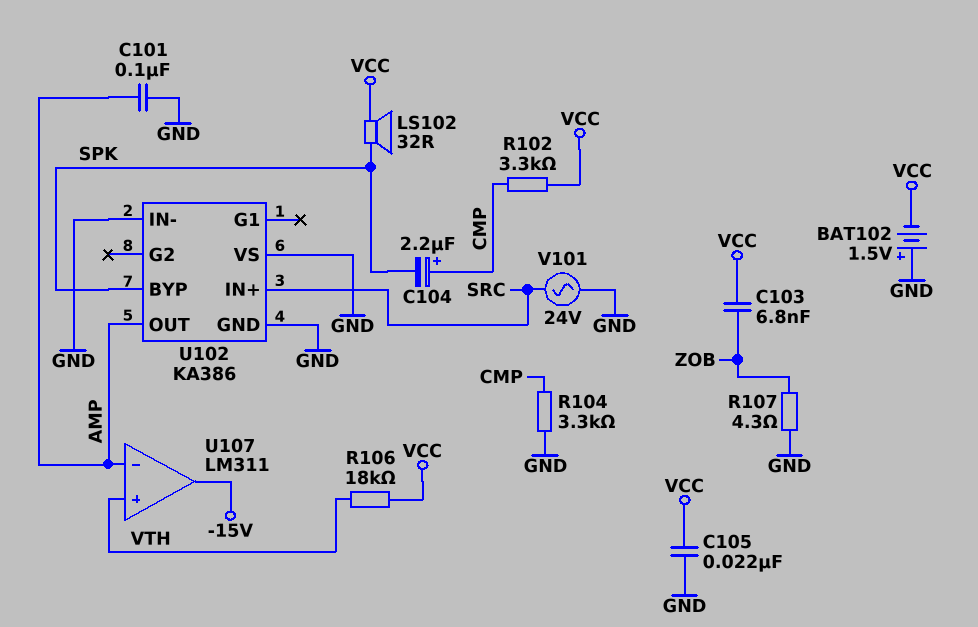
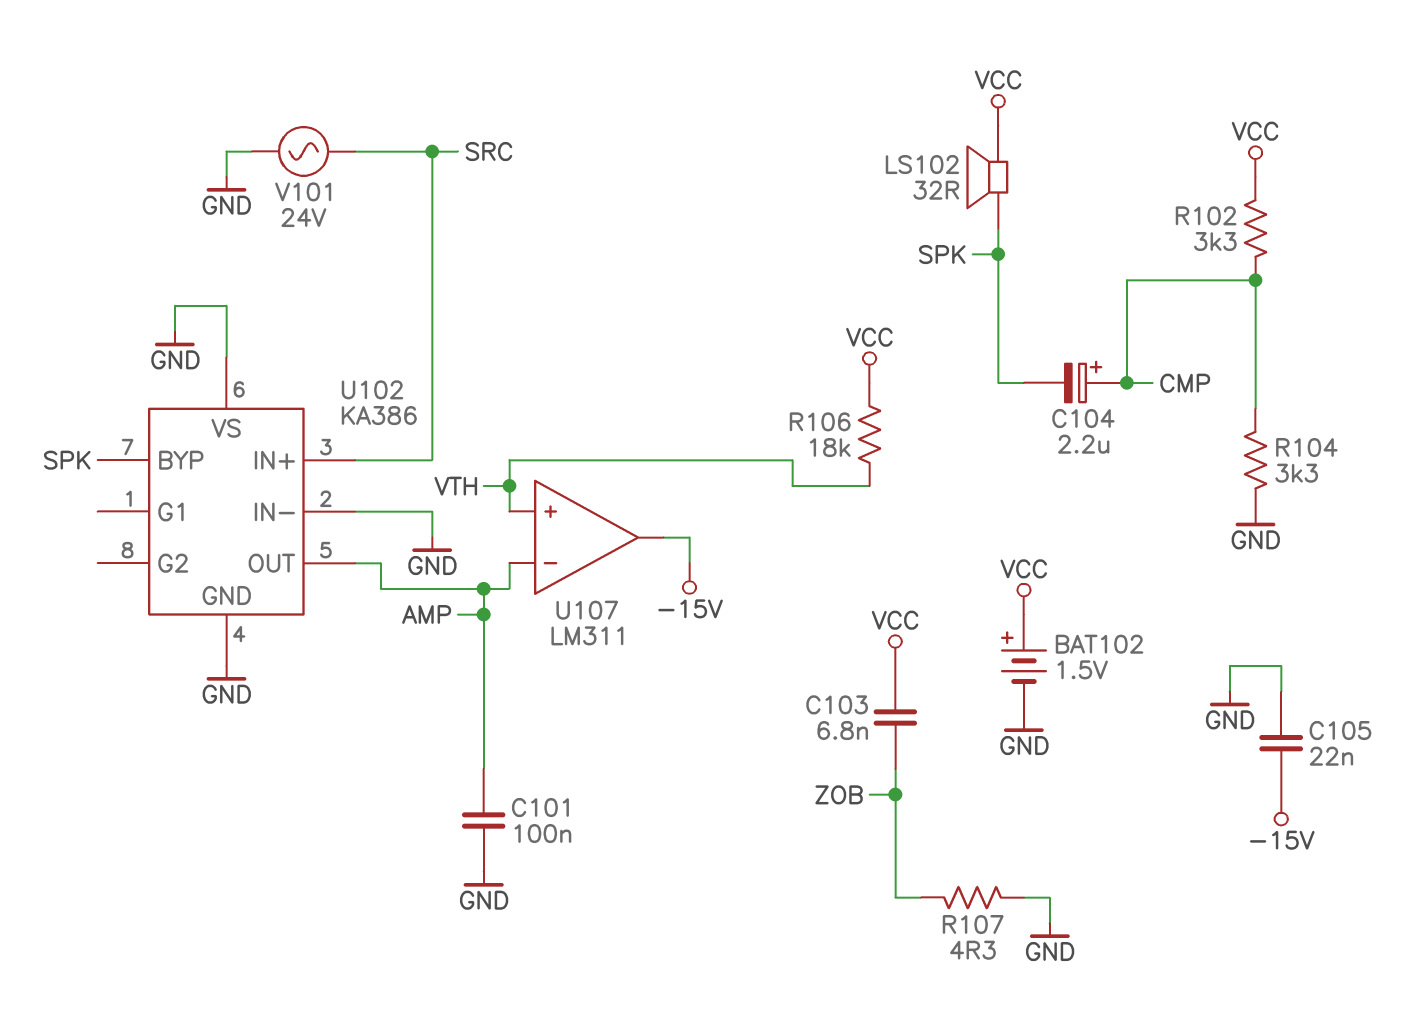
BAT102: 1.5V (plus GND, minus VCC) -> 1.5V (plus VCC, minus GND)
C105: 22nF (GND, VCC) -> 22nF (-15V, GND)

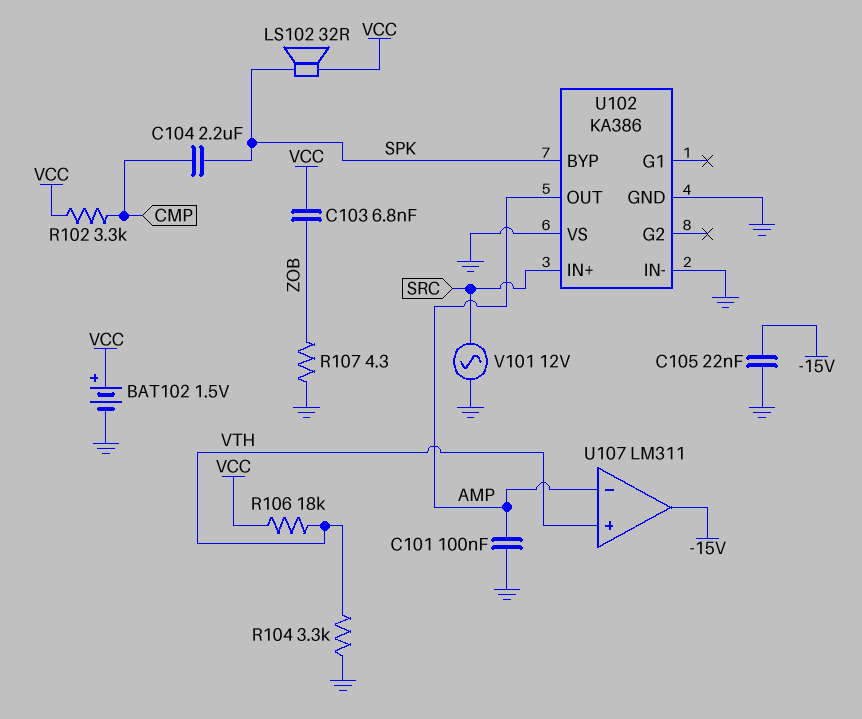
C104: 2.2uF (plus CMP, minus SPK) -> 2.2uF (CMP, SPK)
R104: 3.3k (CMP, GND) -> 3.3k (GND, VTH)
V101: AC 24V (GND, SRC) -> AC 12V (GND, SRC)

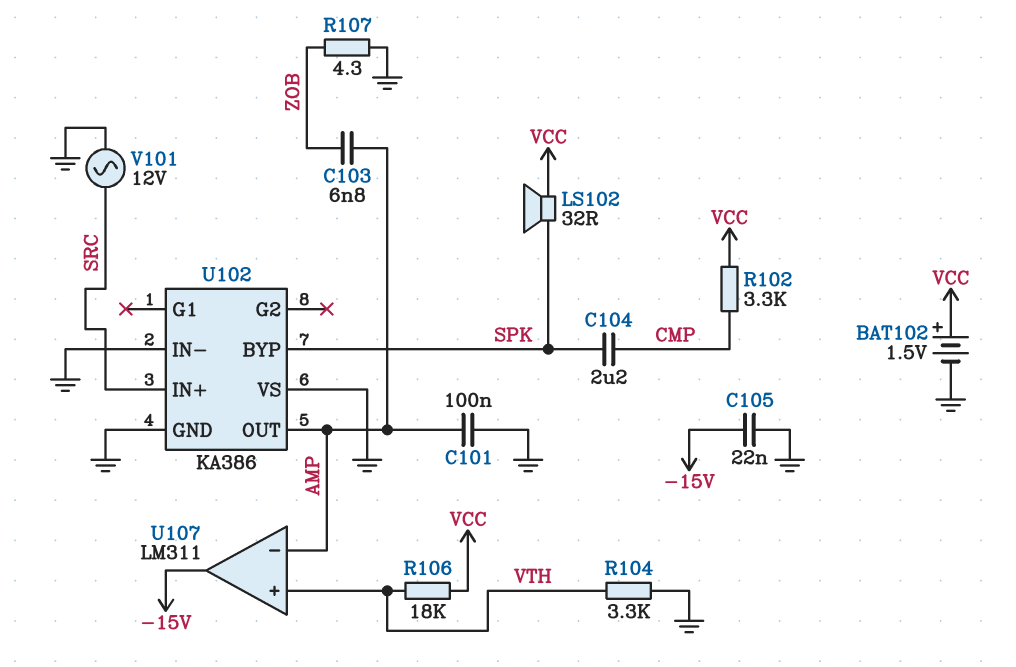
C103: 6.8nF (VCC, ZOB) -> 6.8nF (AMP, ZOB)

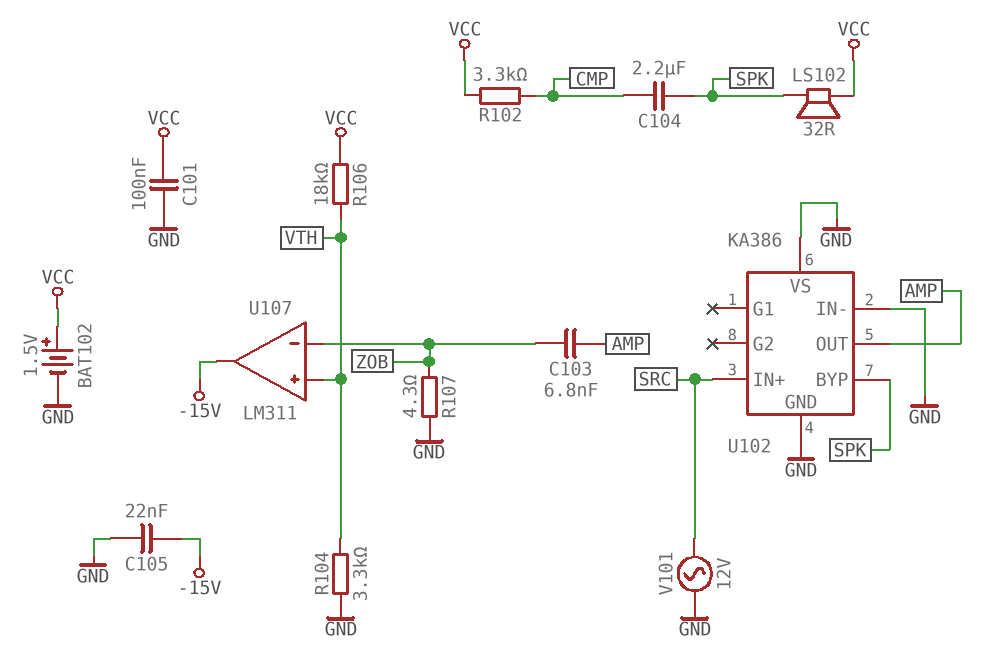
C101: 100nF (AMP, GND) -> 100nF (GND, VCC)
U107 pin in-: AMP -> ZOB

